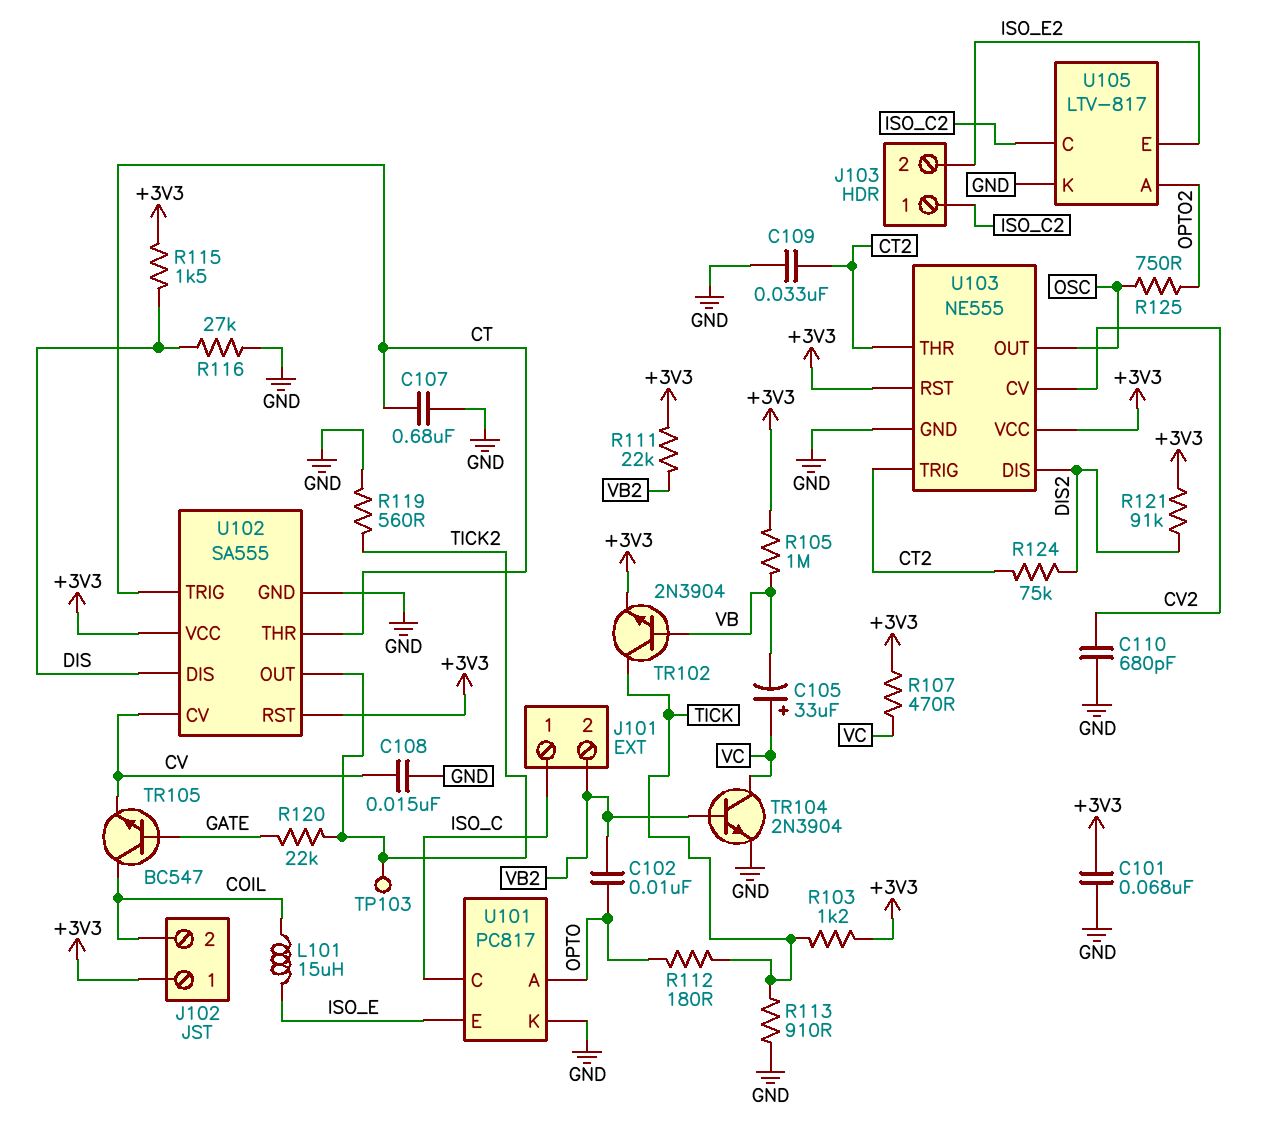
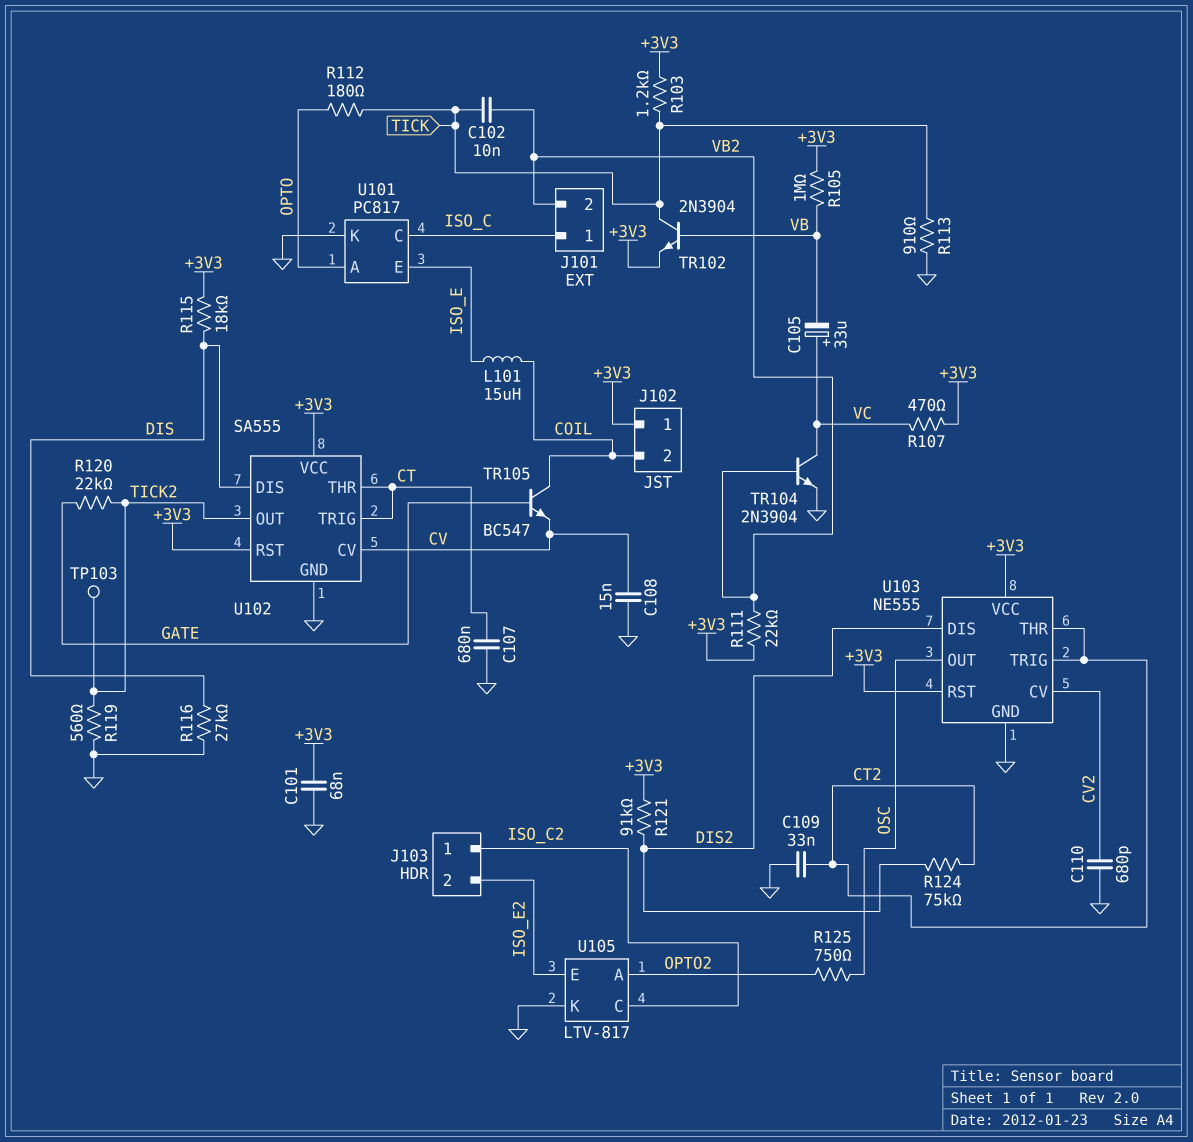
C102: 10nF (OPTO, VB2) -> 10nF (TICK, VB2)
R115: 1.5k (+3V3, DIS) -> 18k (+3V3, DIS)

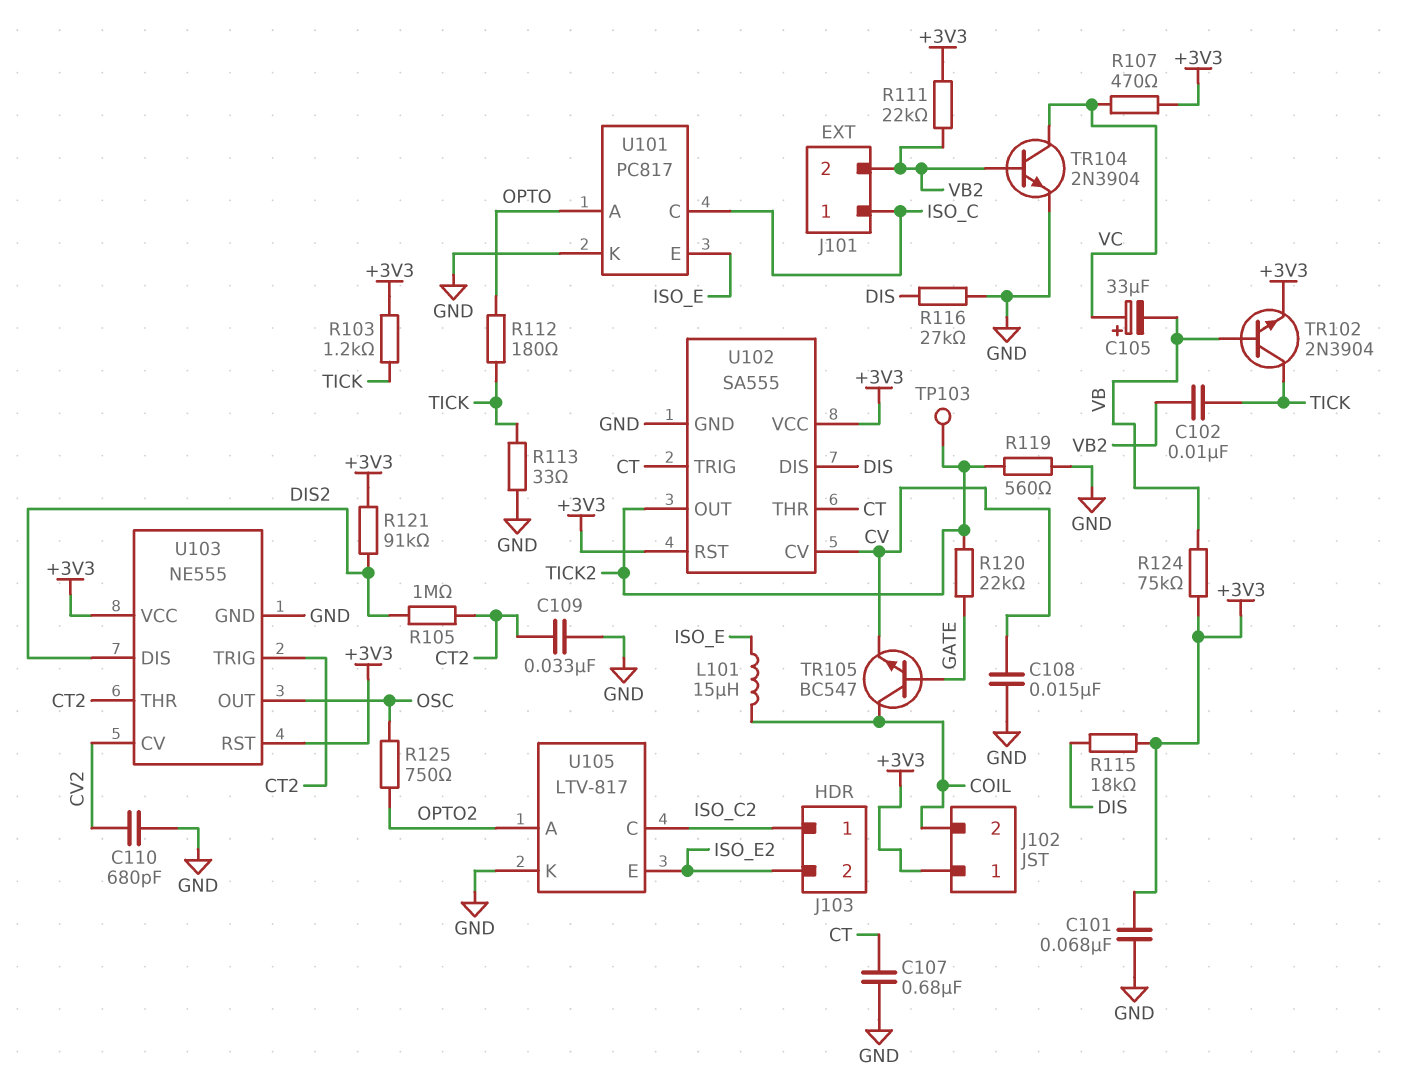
R105: 1M (+3V3, VB) -> 1M (CT2, DIS2)
R113: 910 (GND, TICK) -> 33 (GND, TICK)
R124: 75k (CT2, DIS2) -> 75k (+3V3, VB)

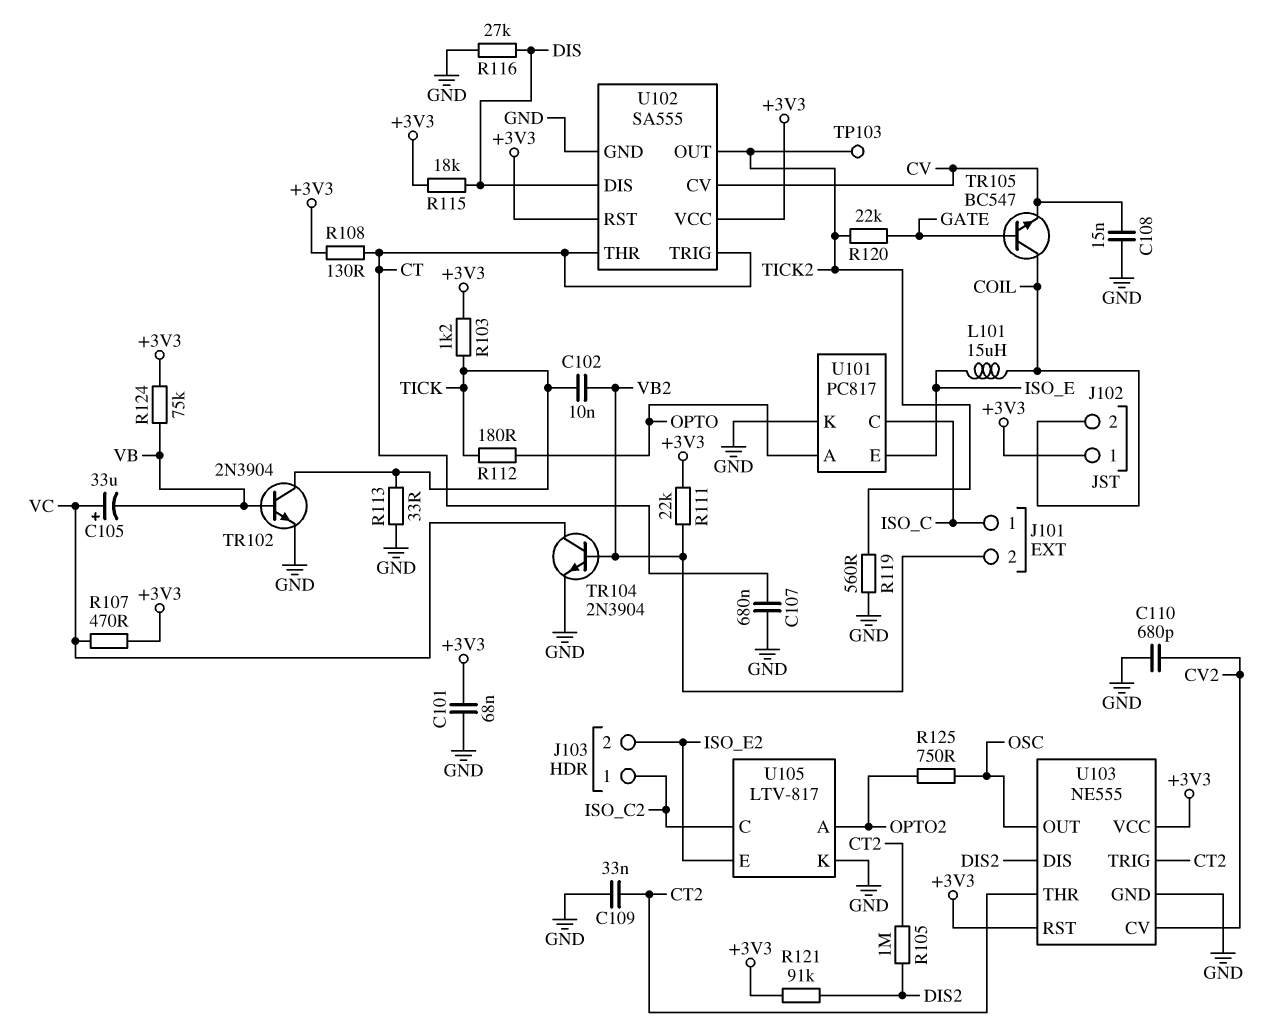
R108: none -> 130 (+3V3, CT)
TR102: NPN 2N3904 (B VB, C TICK, E +3V3) -> NPN 2N3904 (B VB, C TICK, E GND)

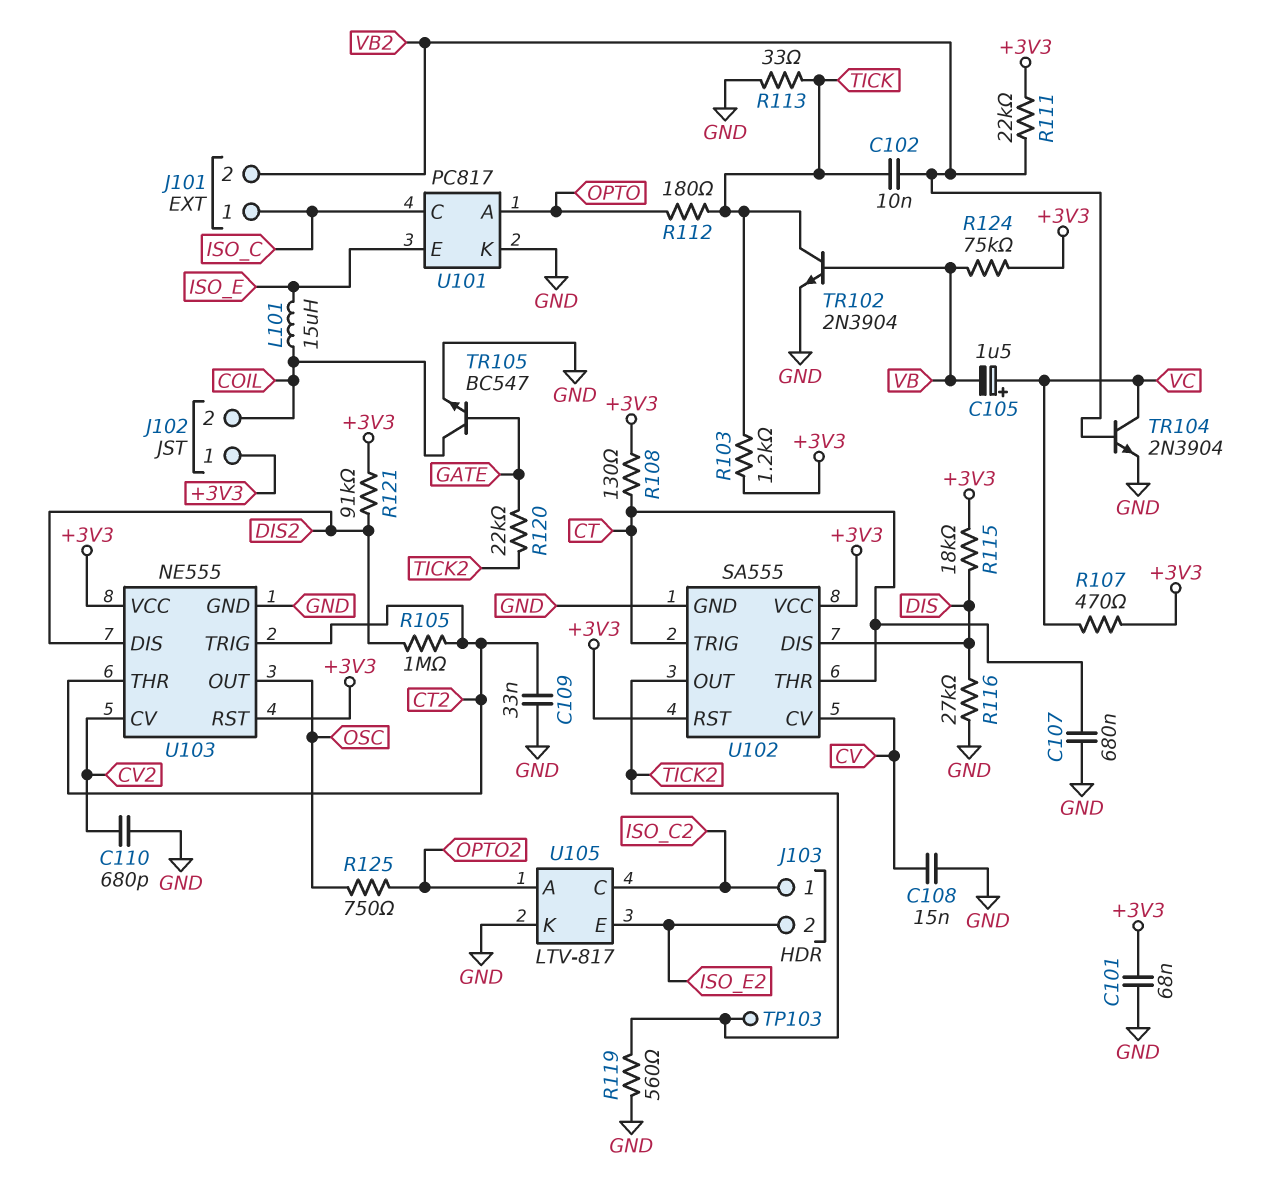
C105: 33uF (plus VC, minus VB) -> 1.5uF (plus VC, minus VB)
TR105: NPN BC547 (B GATE, C COIL, E CV) -> NPN BC547 (B GATE, C COIL, E GND)

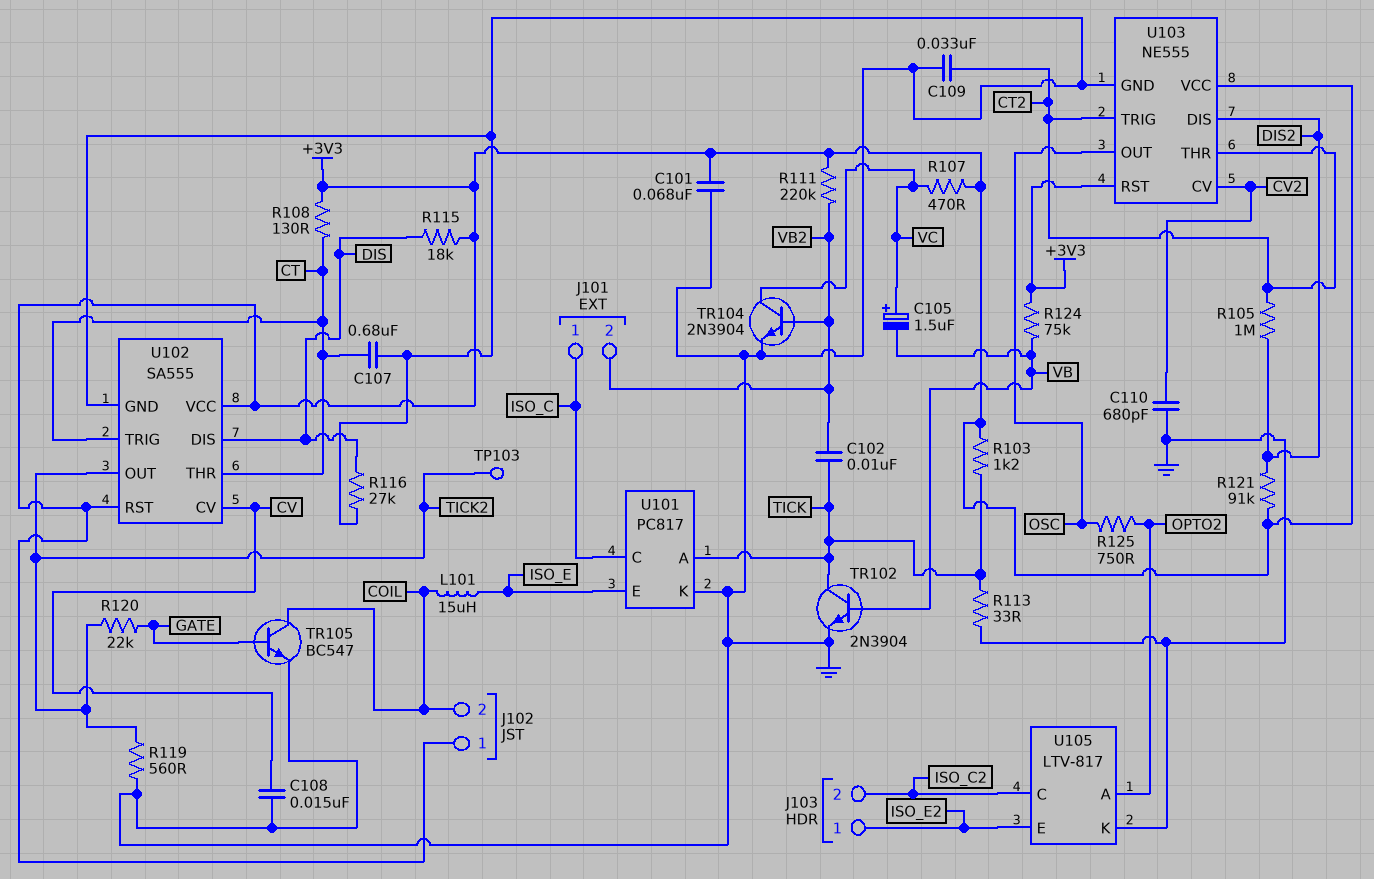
J103 pin 1: ISO_C2 -> ISO_E2
J103 pin 2: ISO_E2 -> ISO_C2
R111: 22k (+3V3, VB2) -> 220k (+3V3, VB2)
R112: 180 (OPTO, TICK) -> none
U101 pin A: OPTO -> TICK

